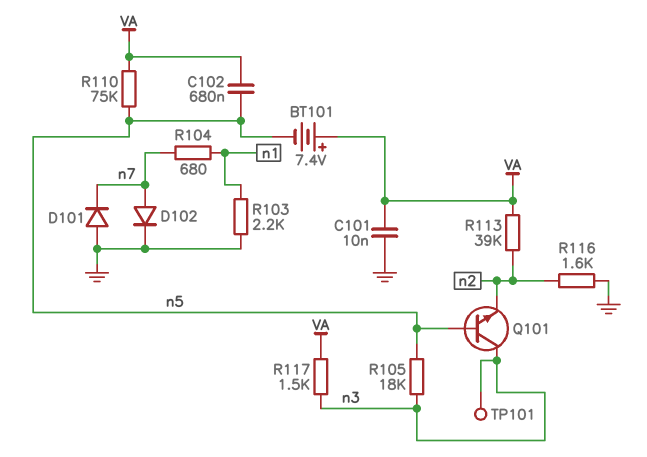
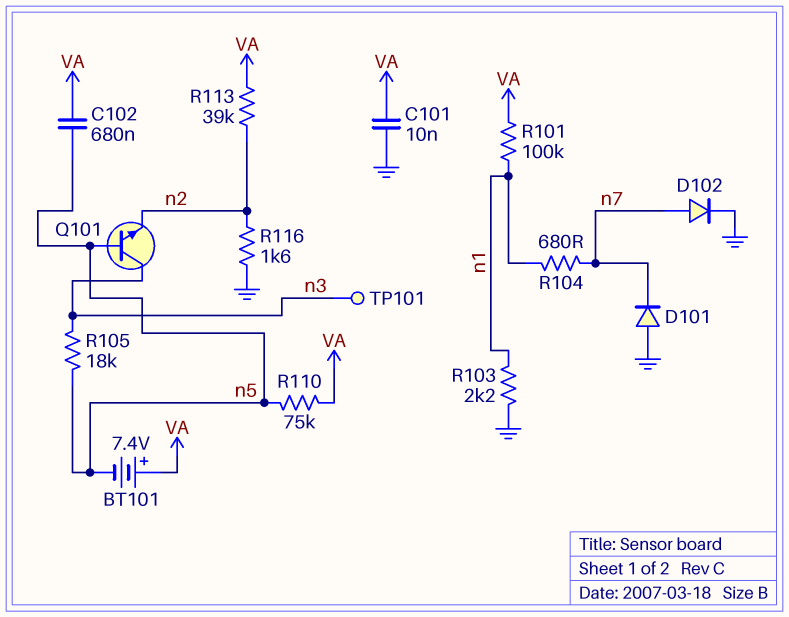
R101: none -> 100k (VA, n1)
R117: 1.5k (VA, n3) -> none

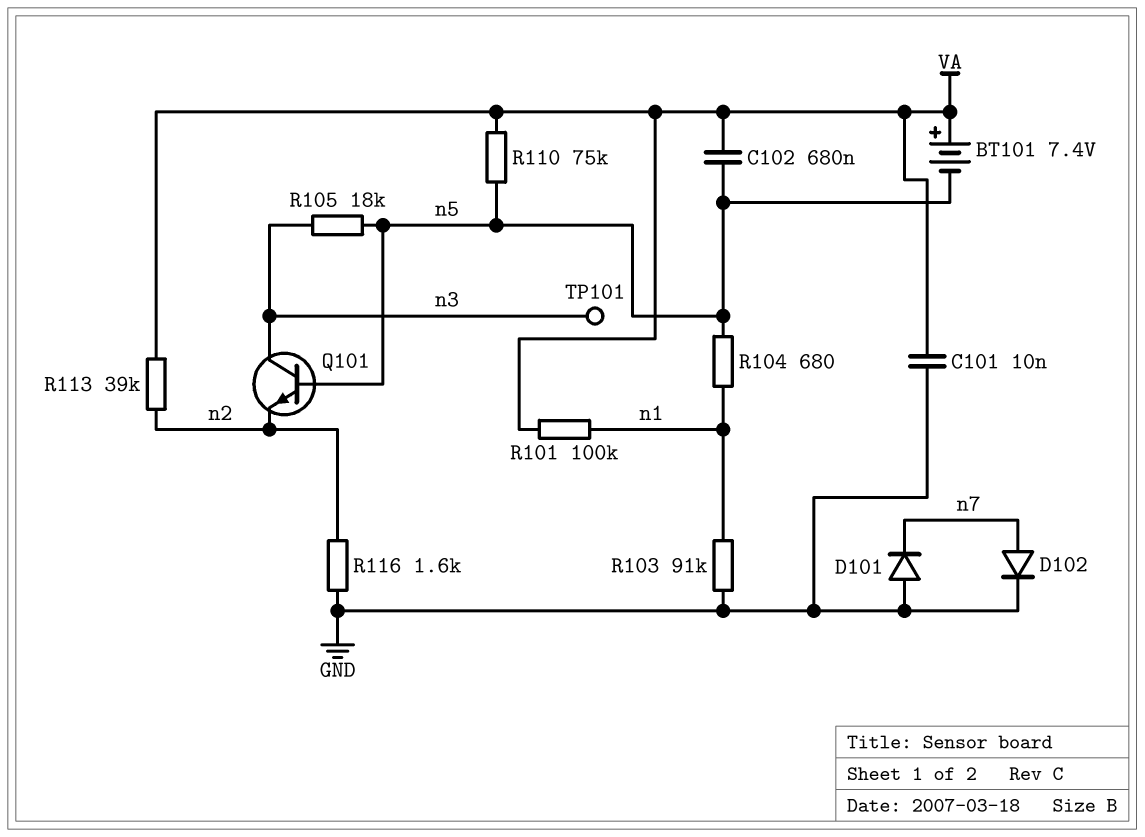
R103: 2.2k (GND, n1) -> 91k (GND, n1)
R104: 680 (n1, n7) -> 680 (n1, n5)

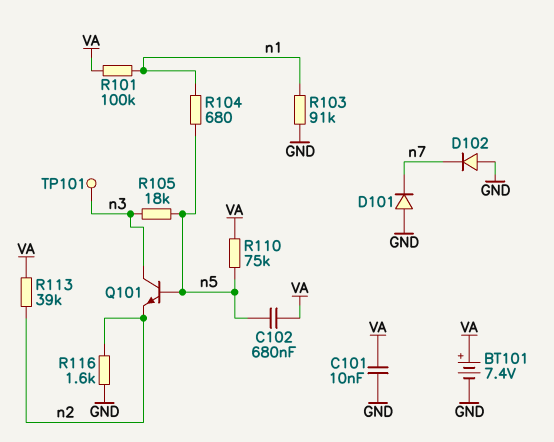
BT101: 7.4V (plus VA, minus n5) -> 7.4V (plus VA, minus GND)
D102: diode (A n7, K GND) -> diode (A GND, K n7)

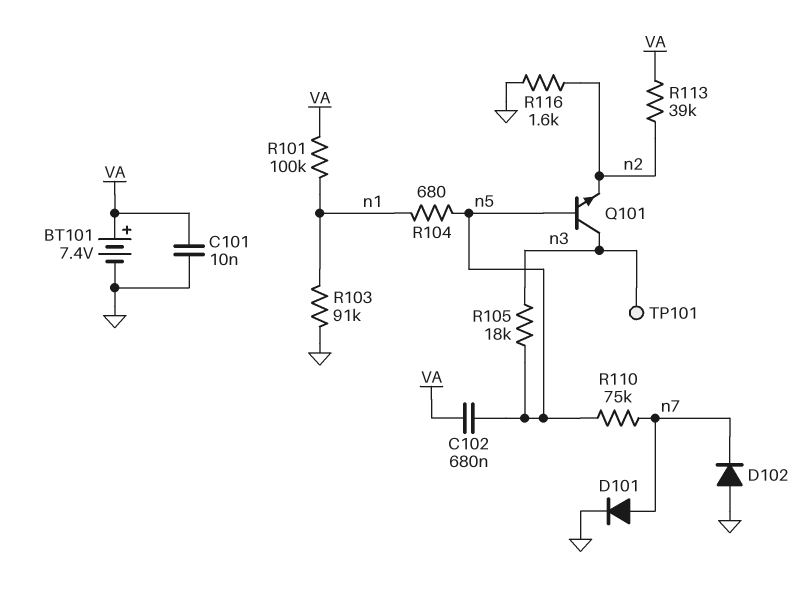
D101: diode (A GND, K n7) -> diode (A n7, K GND)
R110: 75k (VA, n5) -> 75k (n5, n7)

